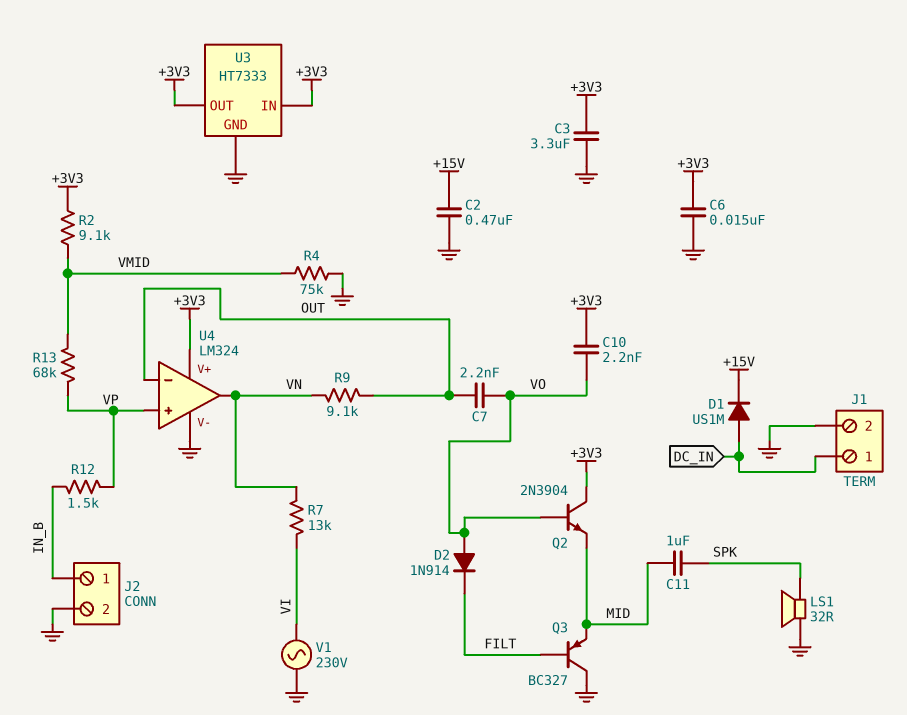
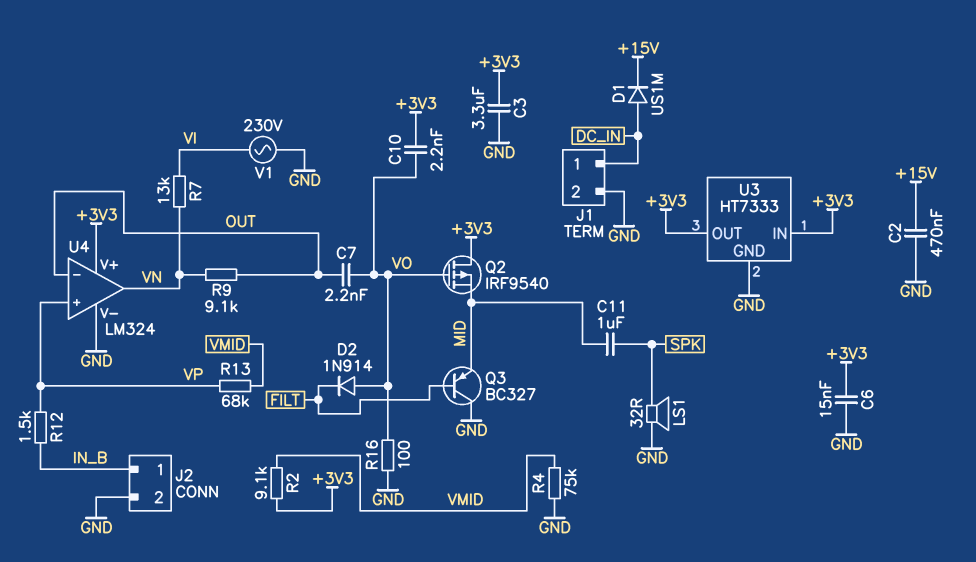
Q2: NPN 2N3904 (B VO, C +3V3, E MID) -> PMOS IRF9540 (G VO, D +3V3, S MID)
R16: none -> 100 (GND, VO)

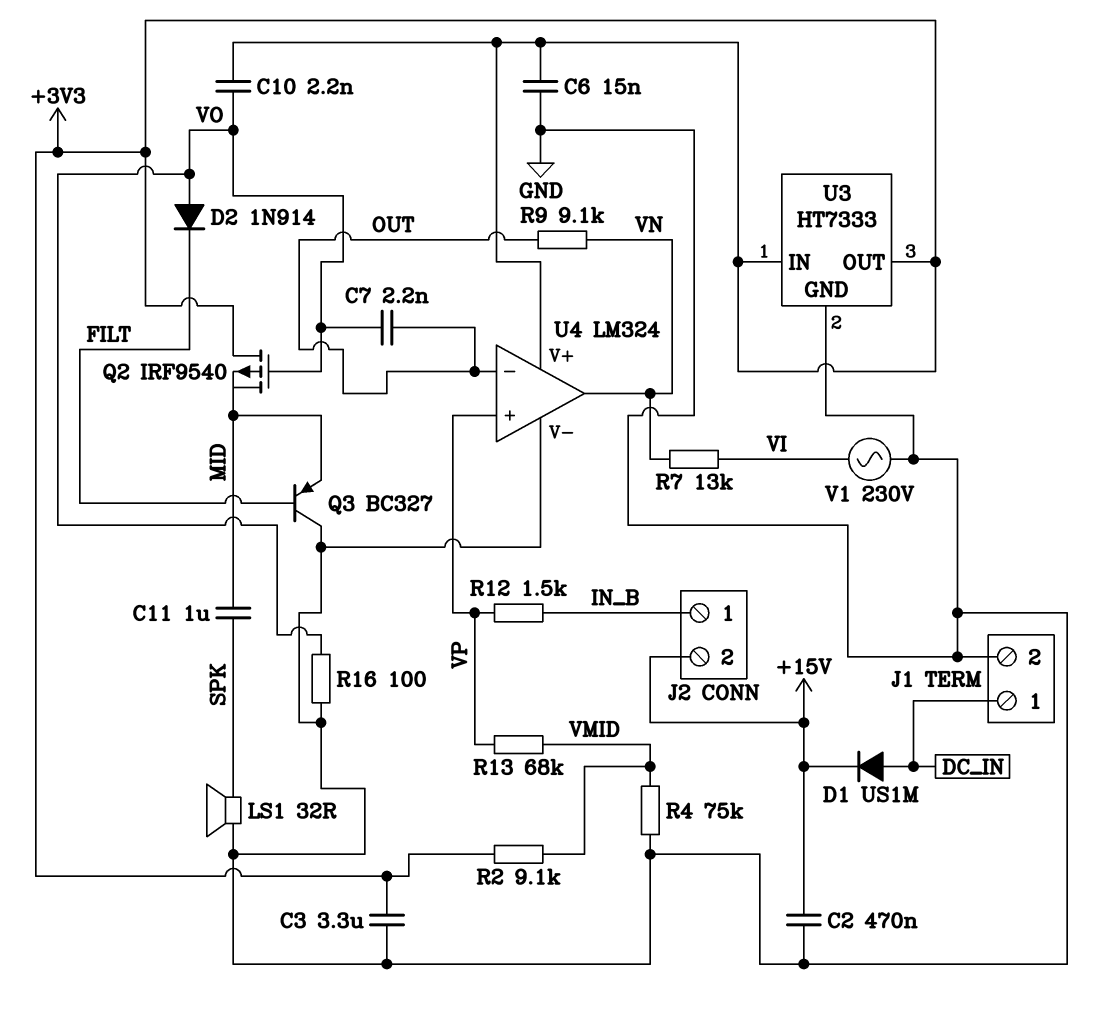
J2 pin 2: GND -> +15V

